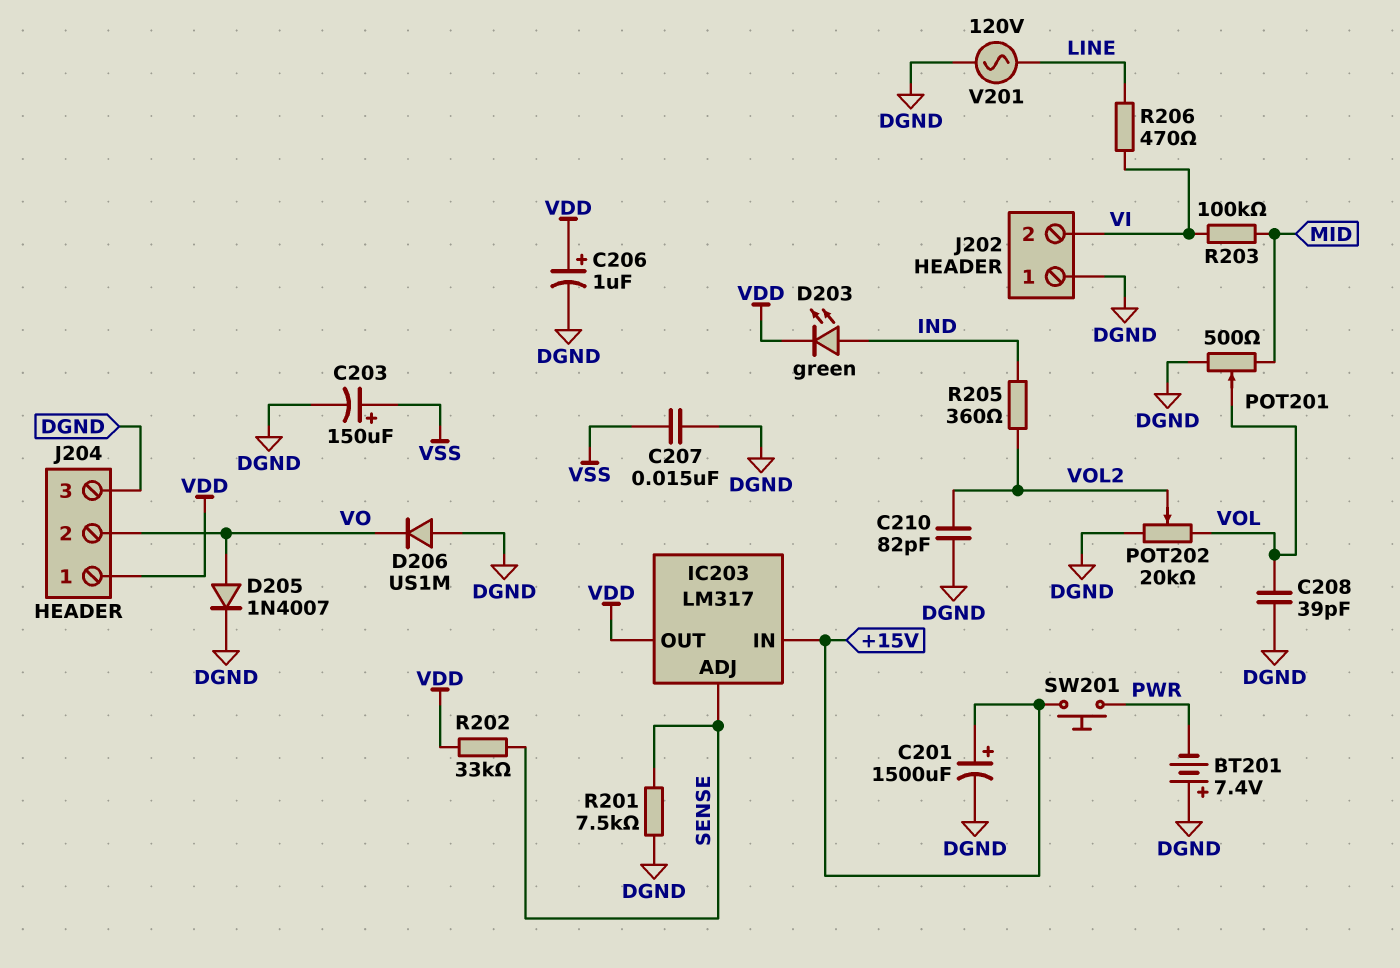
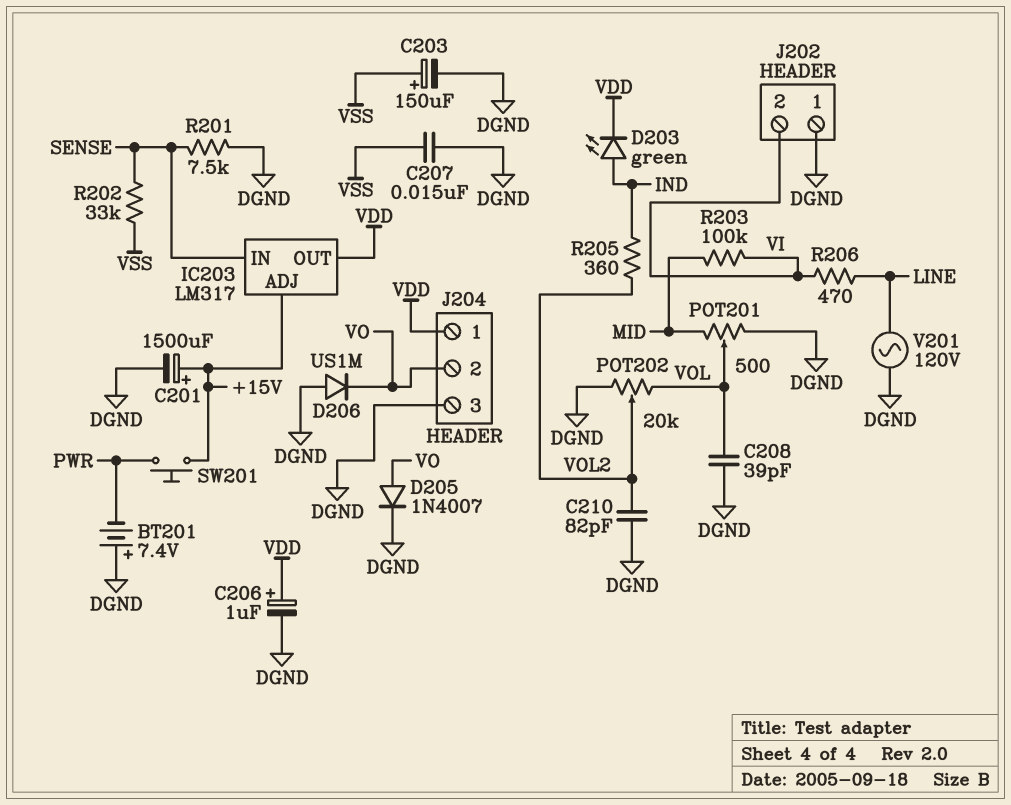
IC203 pin ADJ: SENSE -> +15V
IC203 pin IN: +15V -> SENSE
R202: 33k (SENSE, VDD) -> 33k (SENSE, VSS)

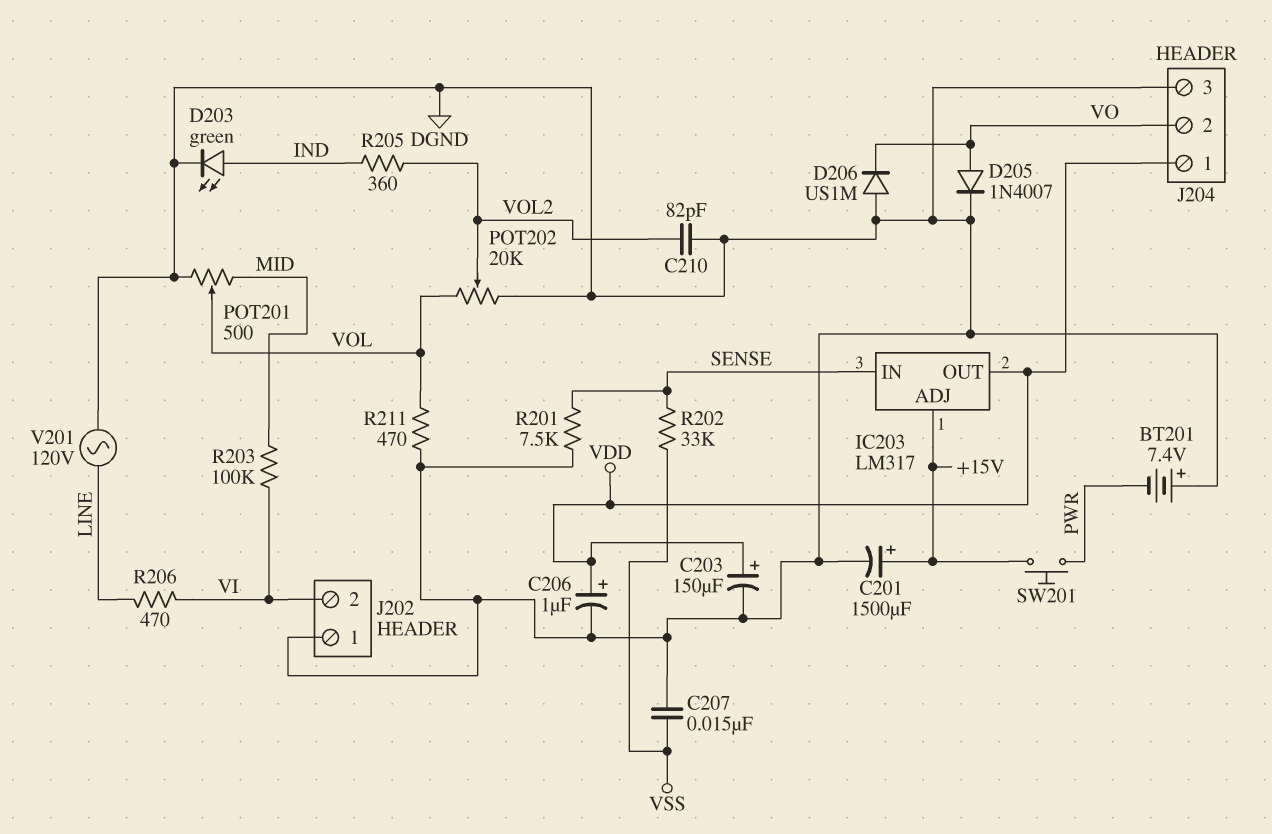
C203: 150uF (plus VSS, minus DGND) -> 150uF (plus VDD, minus DGND)
C208: 39pF (DGND, VOL) -> none
D203: LED green (A IND, K VDD) -> LED green (A IND, K DGND)
R211: none -> 470 (DGND, VOL)

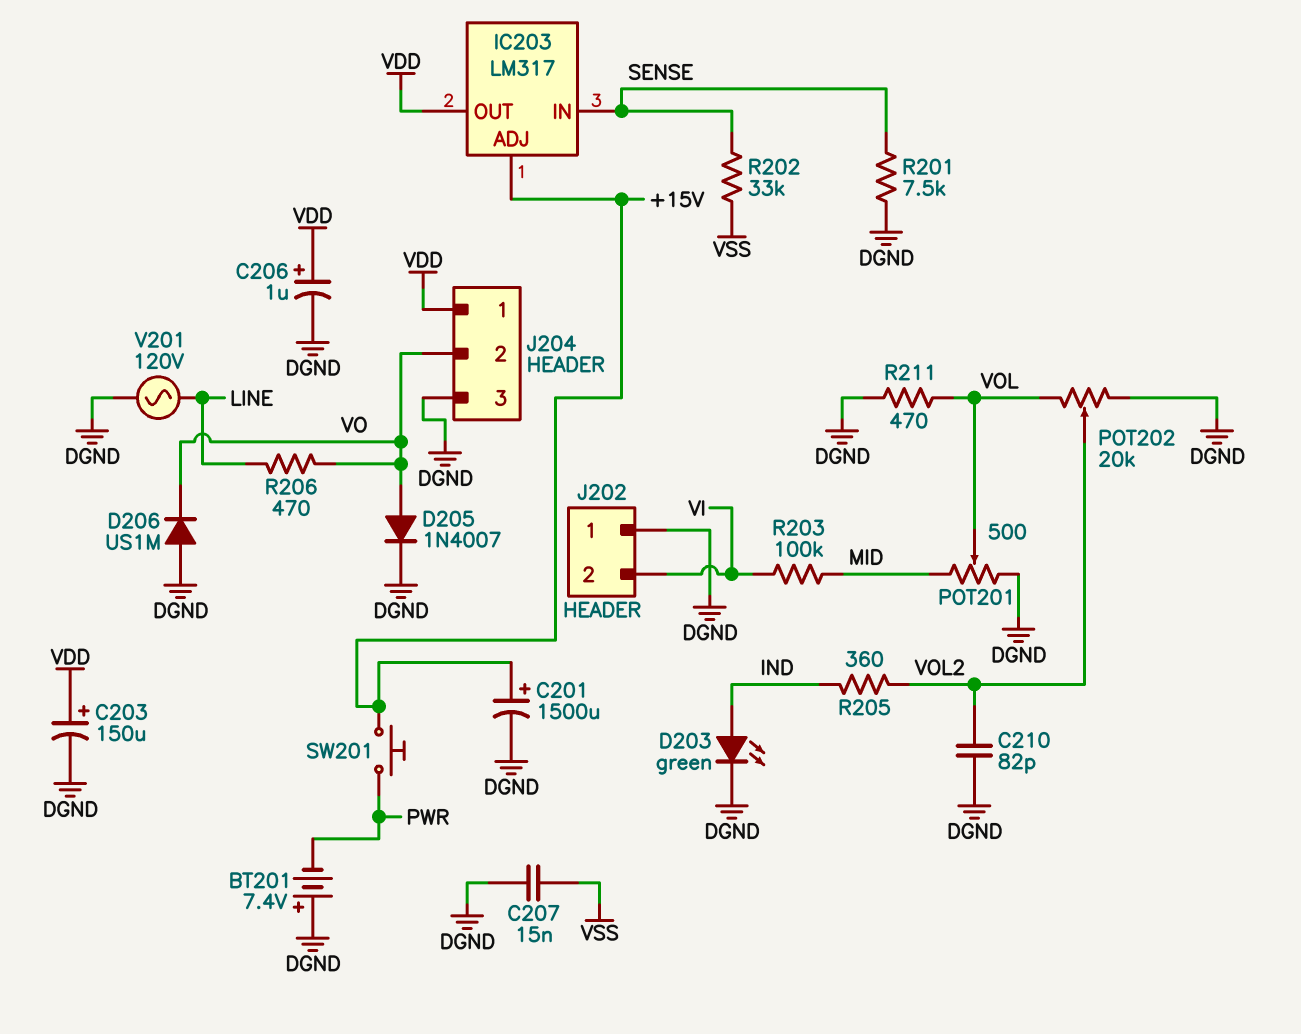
R206: 470 (LINE, VI) -> 470 (LINE, VO)

